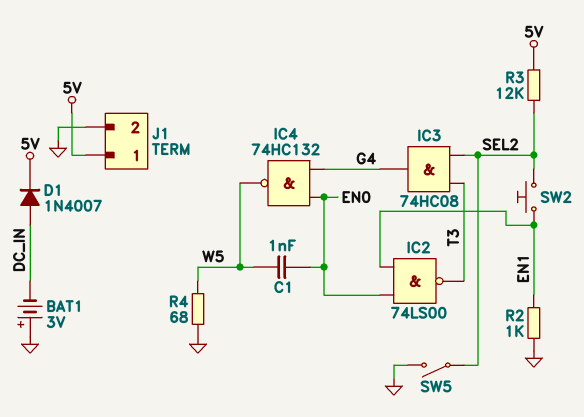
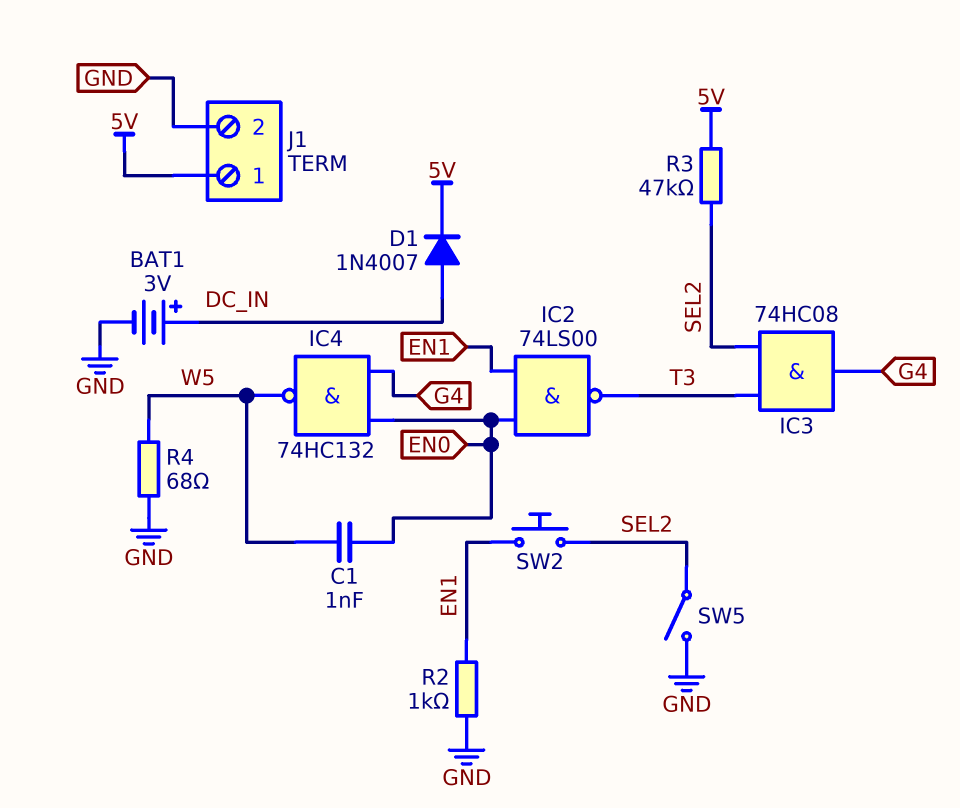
BAT1: 3V (plus GND, minus DC_IN) -> 3V (plus DC_IN, minus GND)
R3: 12k (5V, SEL2) -> 47k (5V, SEL2)

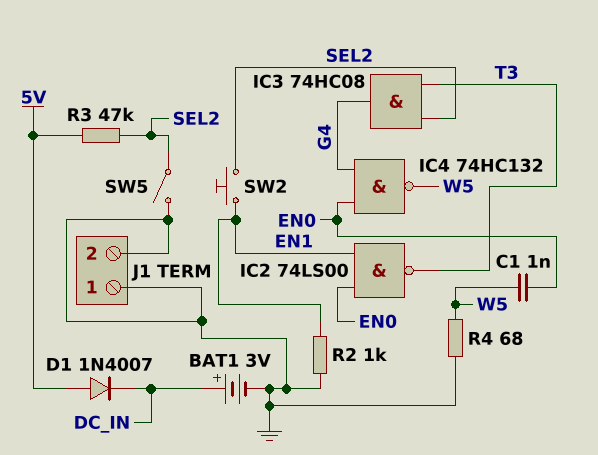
D1: diode 1N4007 (A DC_IN, K 5V) -> diode 1N4007 (A 5V, K DC_IN)
J1 pin 1: 5V -> GND

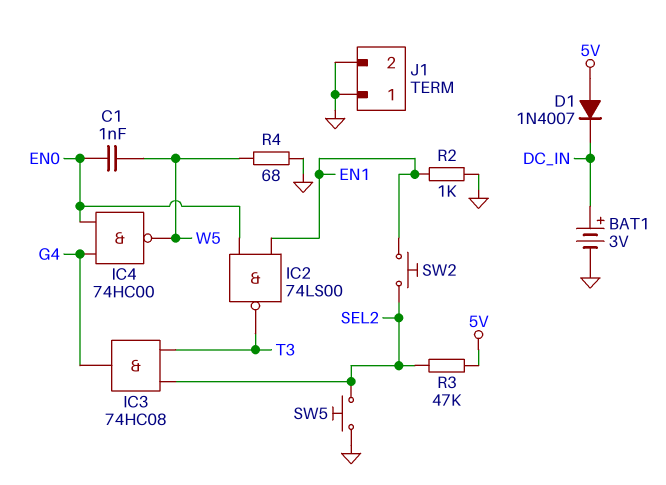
IC4: NAND 74HC132 (in EN0, in G4, out W5) -> NAND 74HC00 (in EN0, in G4, out W5)
SW5: switch (GND, SEL2) -> button (GND, SEL2)

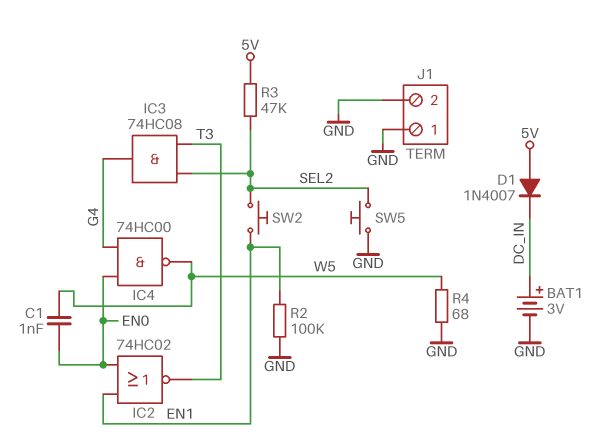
IC2: NAND 74LS00 (in EN0, in EN1, out T3) -> NOR 74HC02 (in EN0, in EN1, out T3)
R2: 1k (EN1, GND) -> 100k (EN1, GND)

